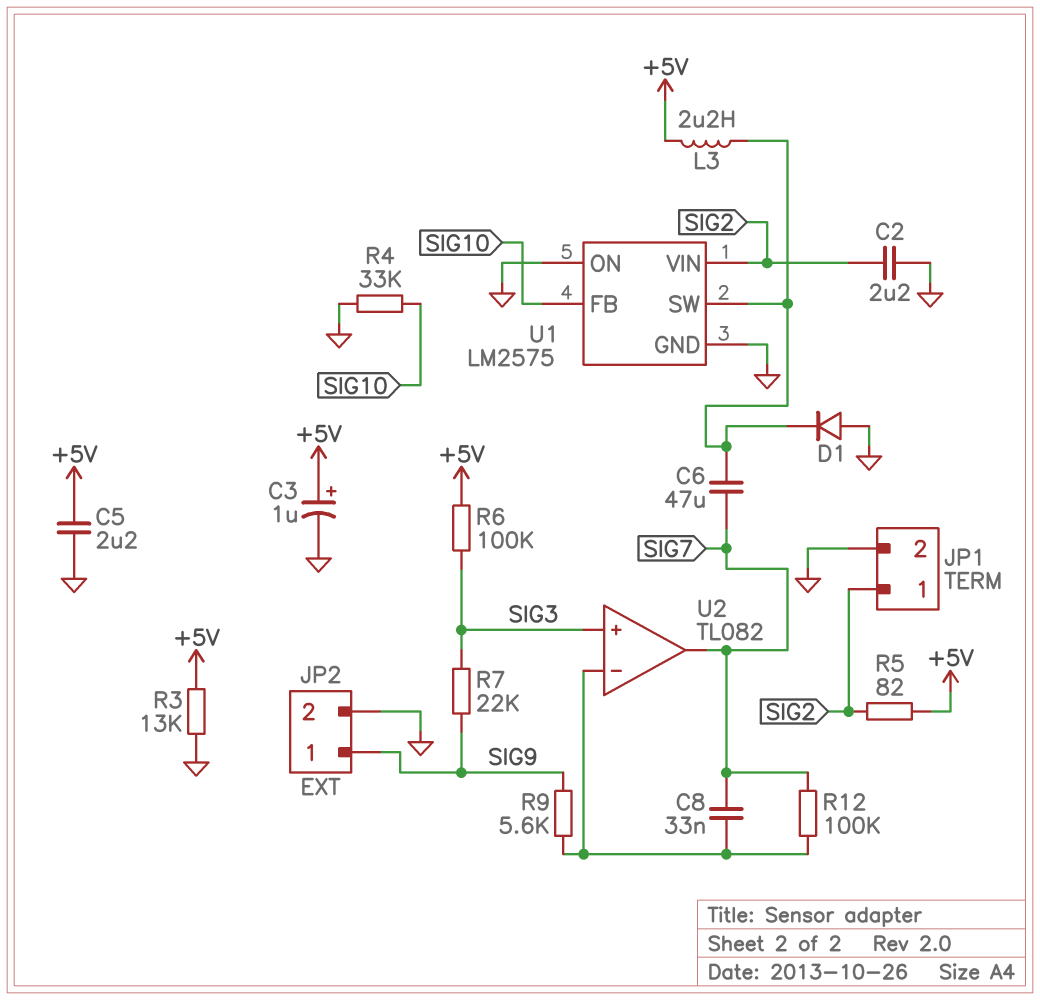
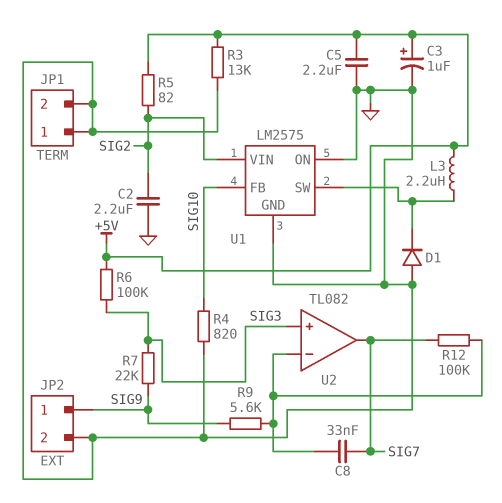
C6: 47uF (SIG7, U1/SW) -> none
JP1 pin 1: SIG2 -> GND
R4: 33k (GND, SIG10) -> 820 (GND, SIG10)

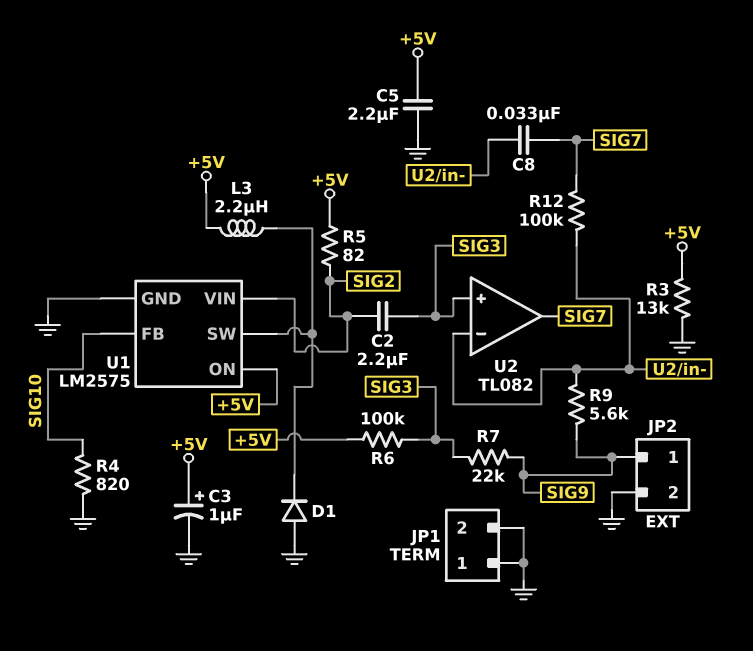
C2: 2.2uF (GND, SIG2) -> 2.2uF (SIG2, SIG3)
U1 pin ON: GND -> +5V

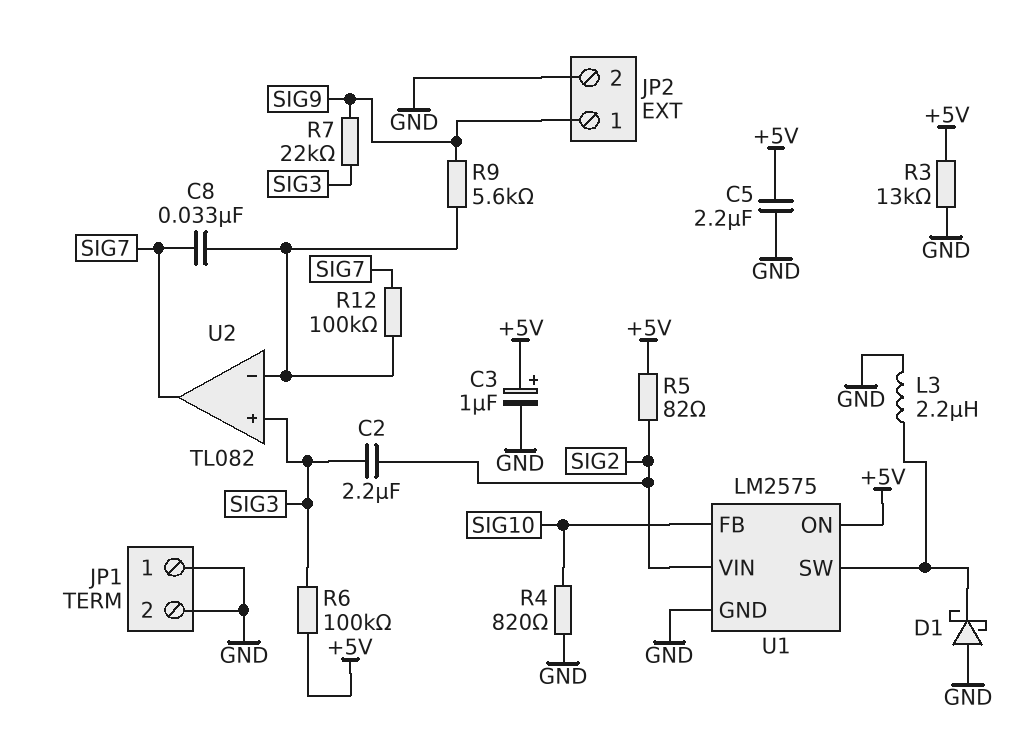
D1: diode (A GND, K U1/SW) -> schottky (A GND, K U1/SW)
L3: 2.2uH (+5V, U1/SW) -> 2.2uH (GND, U1/SW)

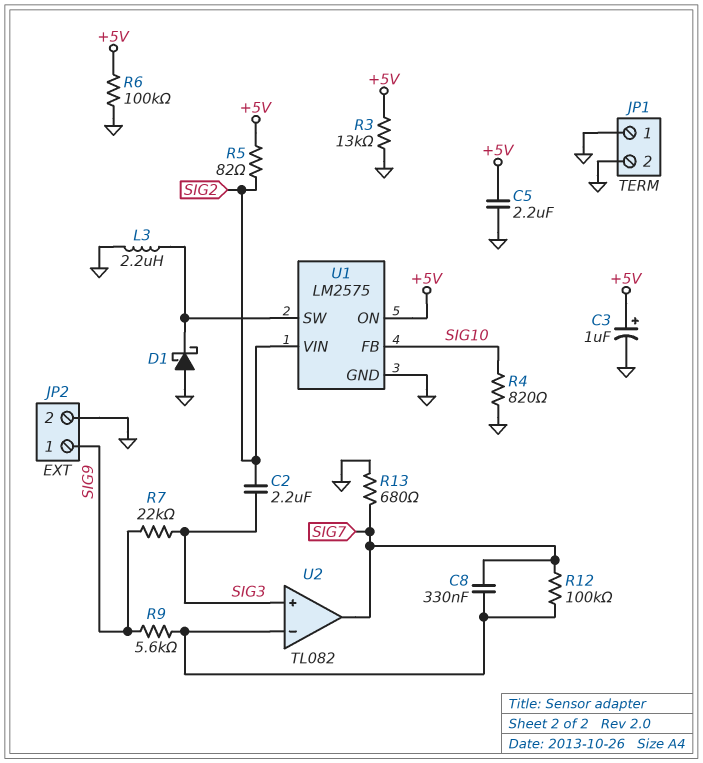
C8: 33nF (SIG7, U2/in-) -> 330nF (SIG7, U2/in-)
R6: 100k (+5V, SIG3) -> 100k (+5V, GND)
R13: none -> 680 (GND, SIG7)

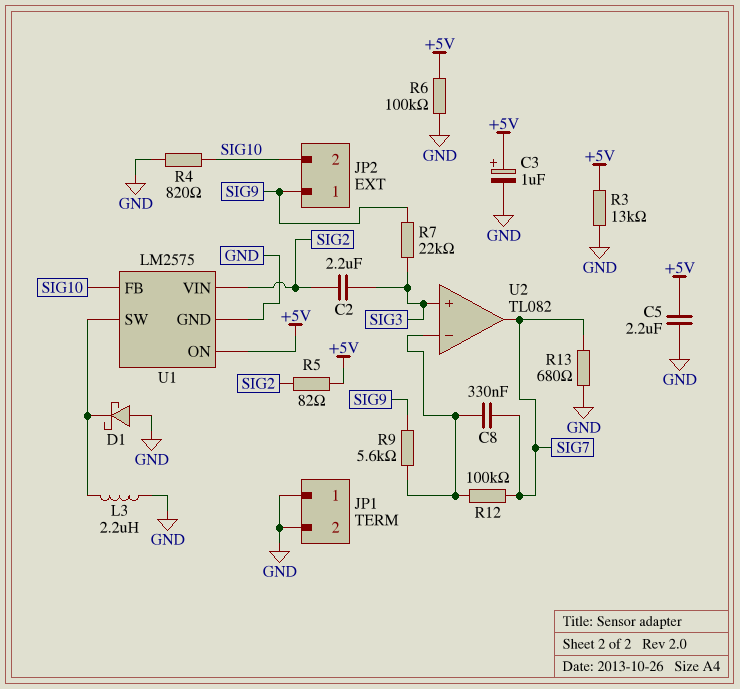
JP2 pin 2: GND -> SIG10

